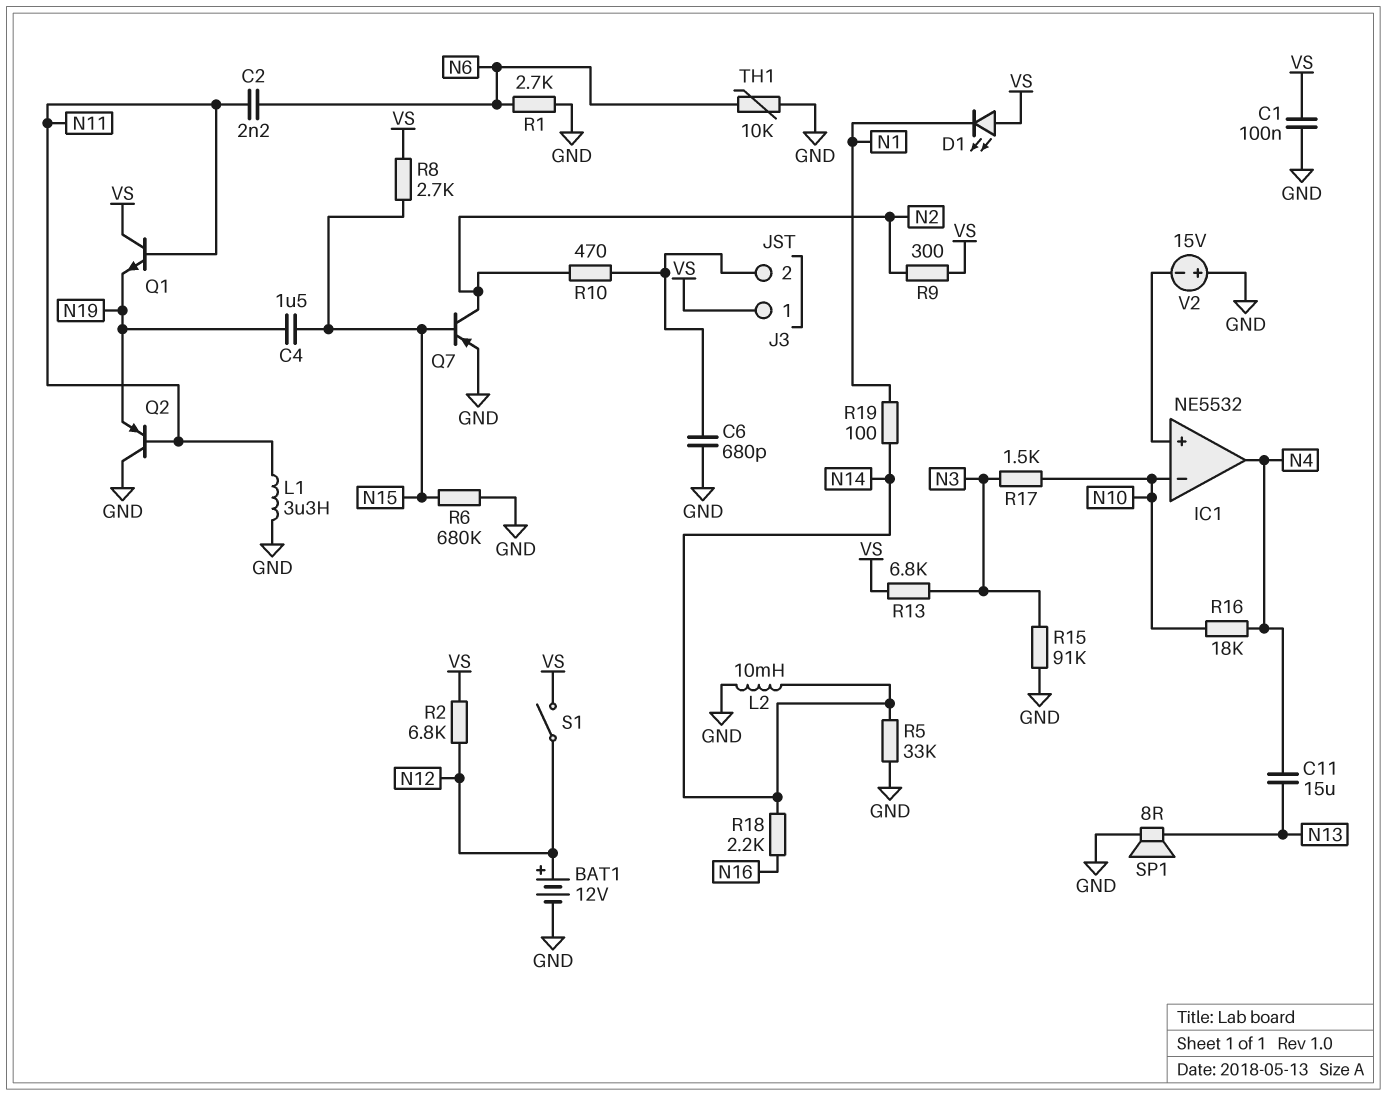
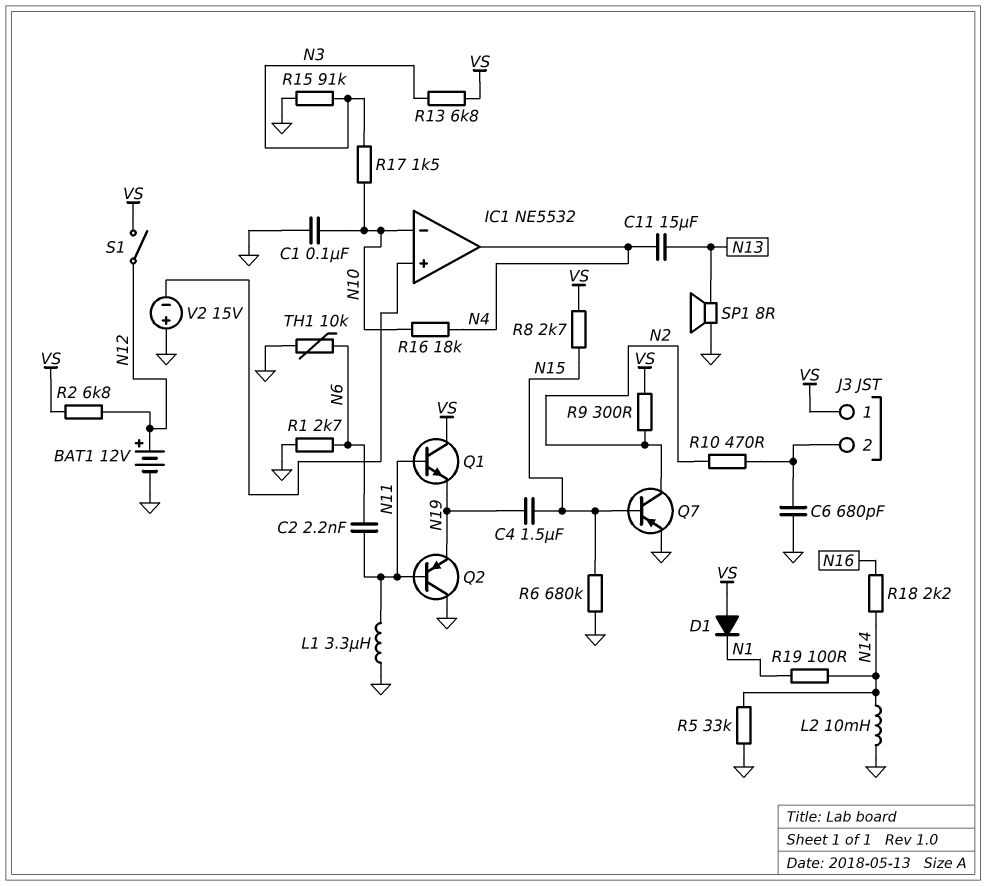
C1: 100nF (GND, VS) -> 100nF (GND, N10)
D1: LED (A VS, K N1) -> diode (A VS, K N1)

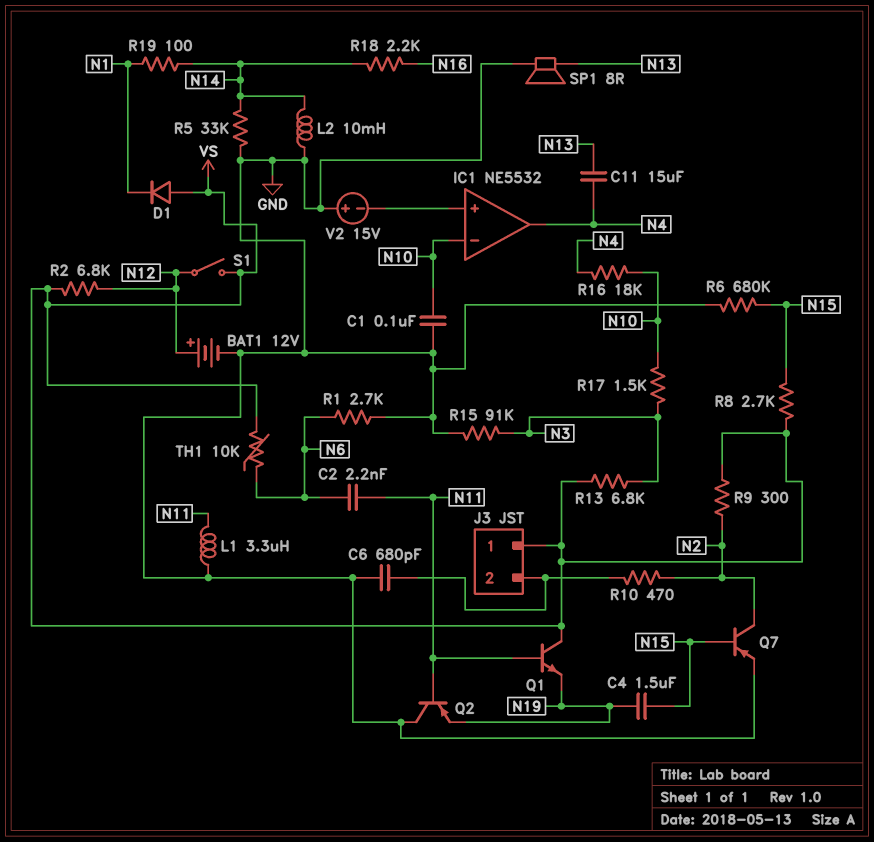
TH1: 10k (GND, N6) -> 10k (N6, VS)

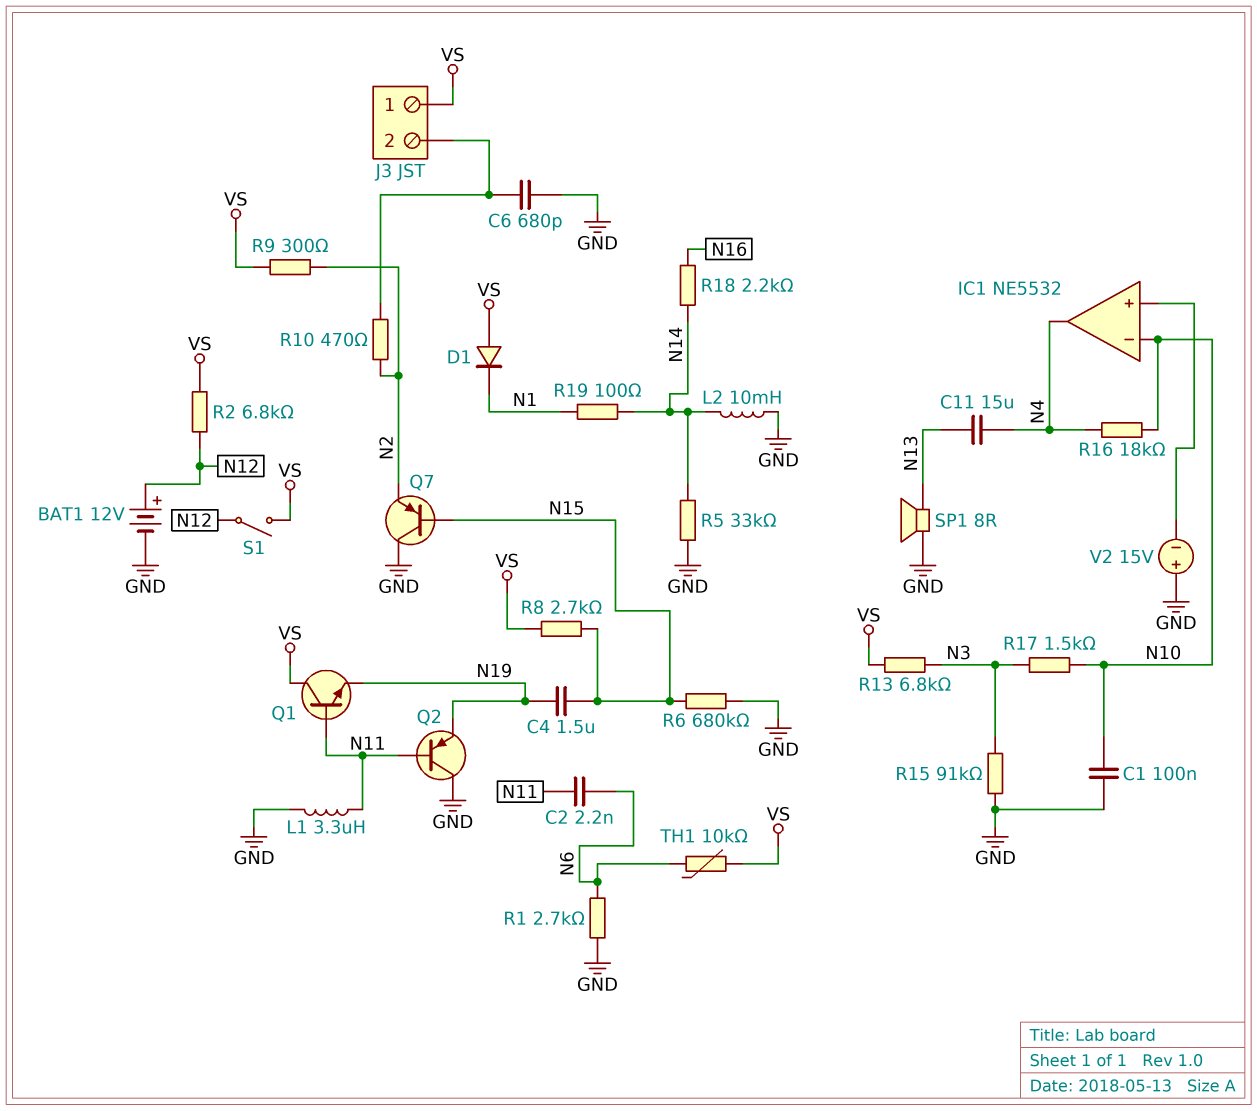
Q7: PNP (B N15, C N2, E GND) -> PNP (B N15, C GND, E N2)

